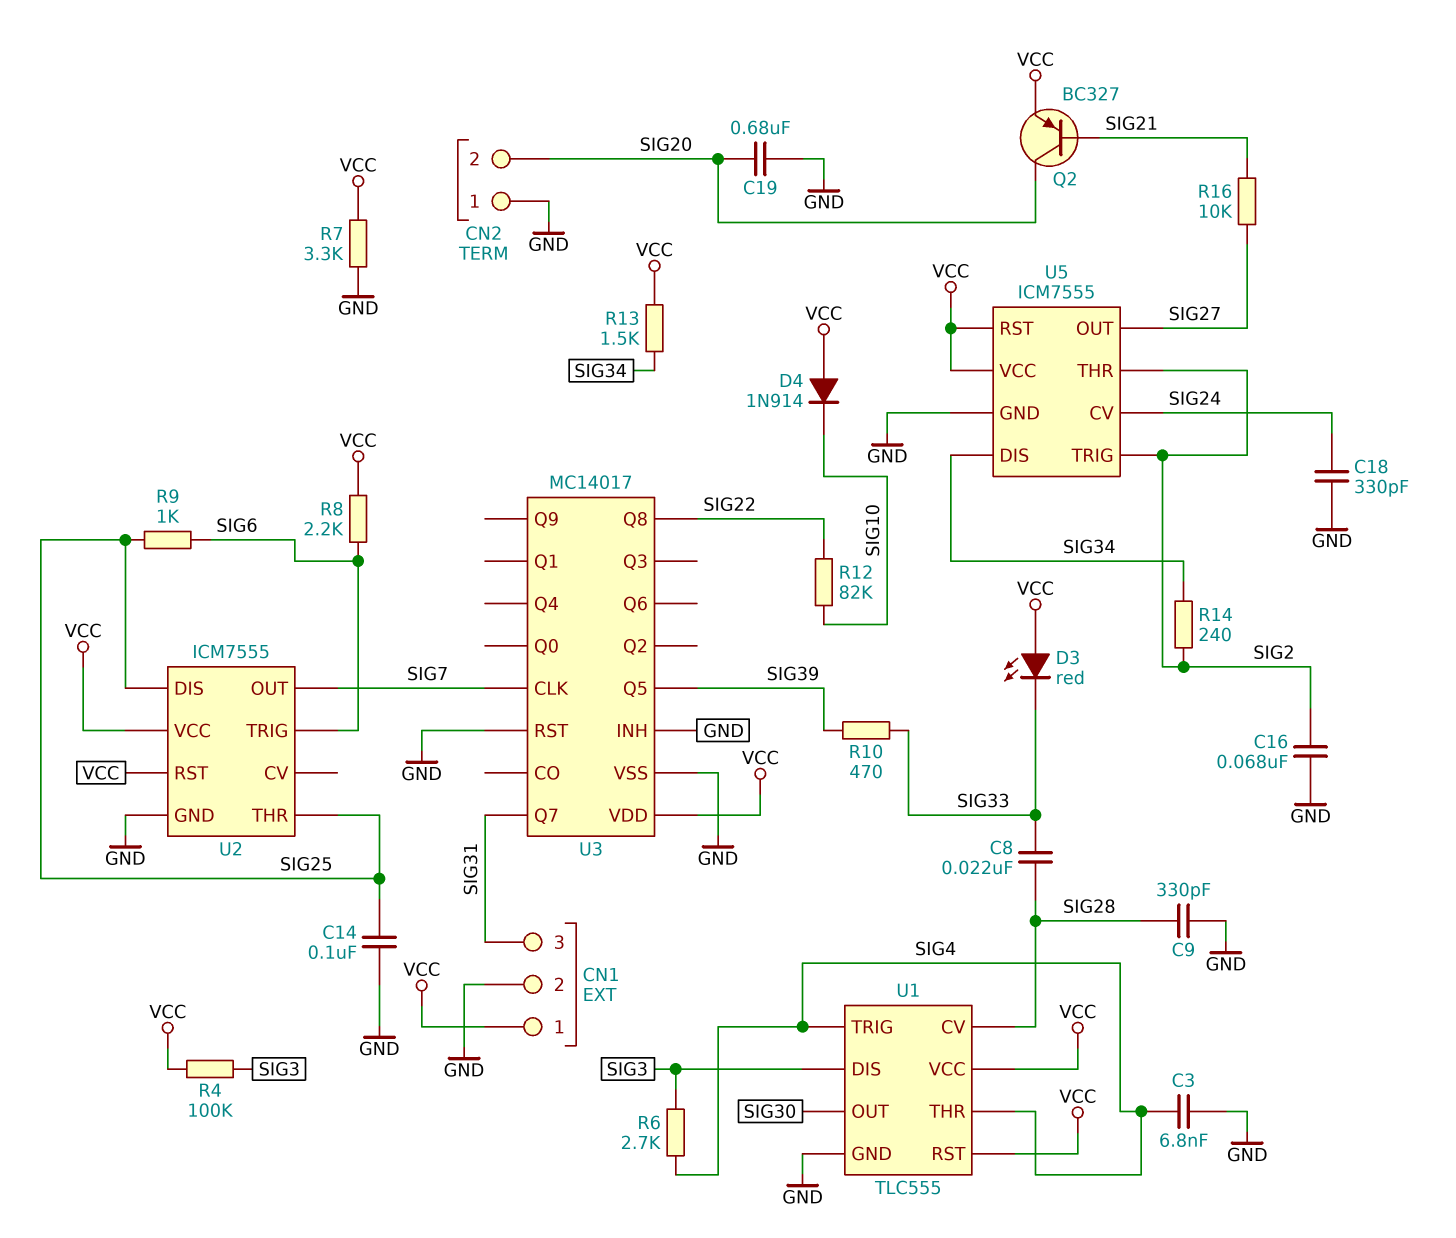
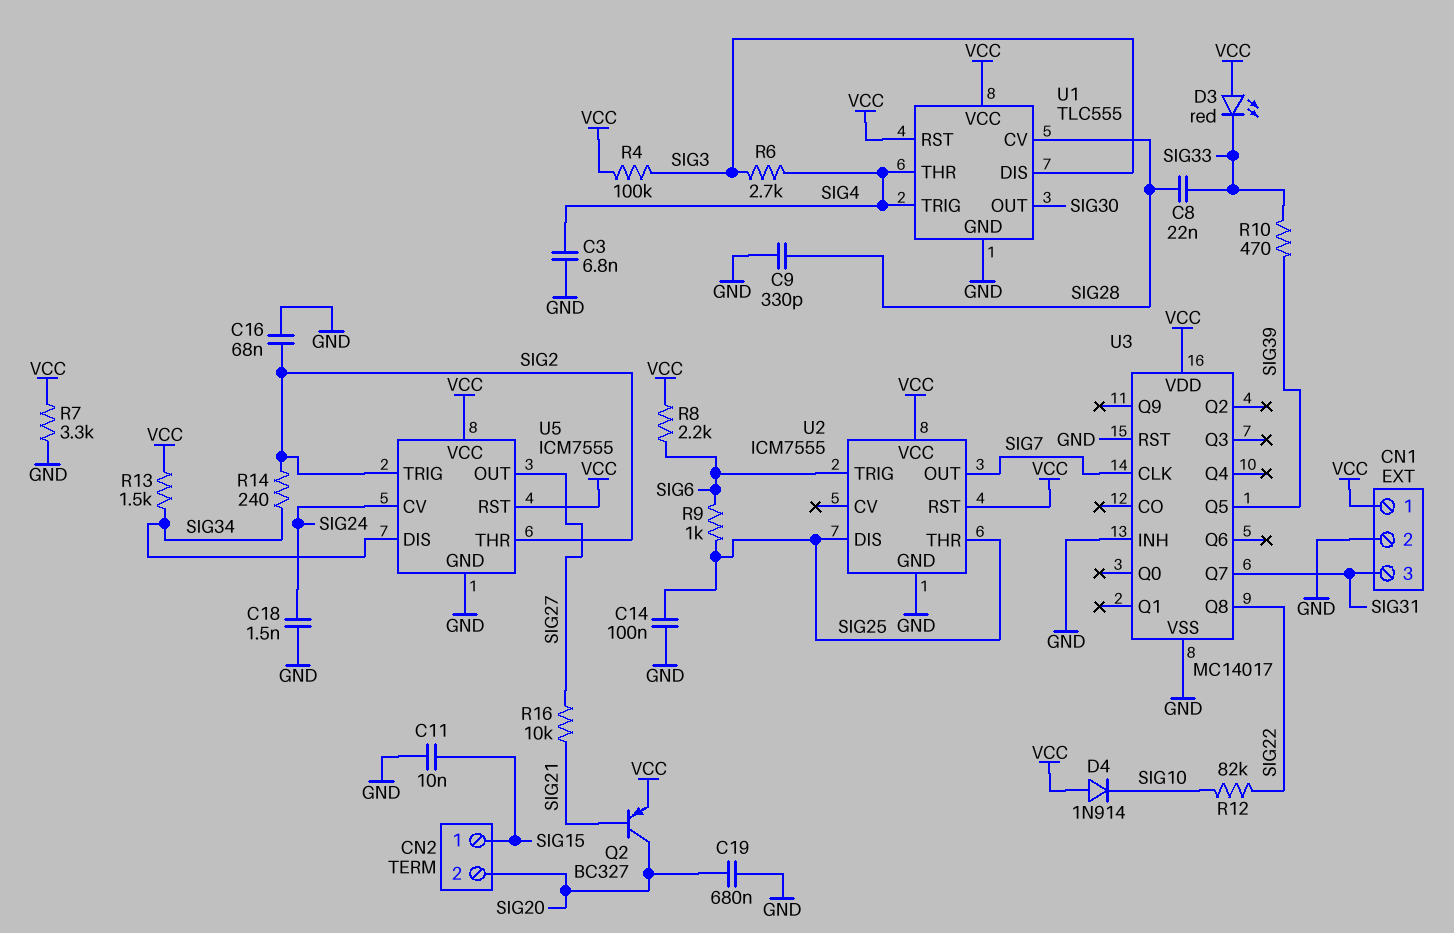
C11: none -> 10nF (GND, SIG15)
C18: 330pF (GND, SIG24) -> 1.5nF (GND, SIG24)
CN2 pin 1: GND -> SIG15

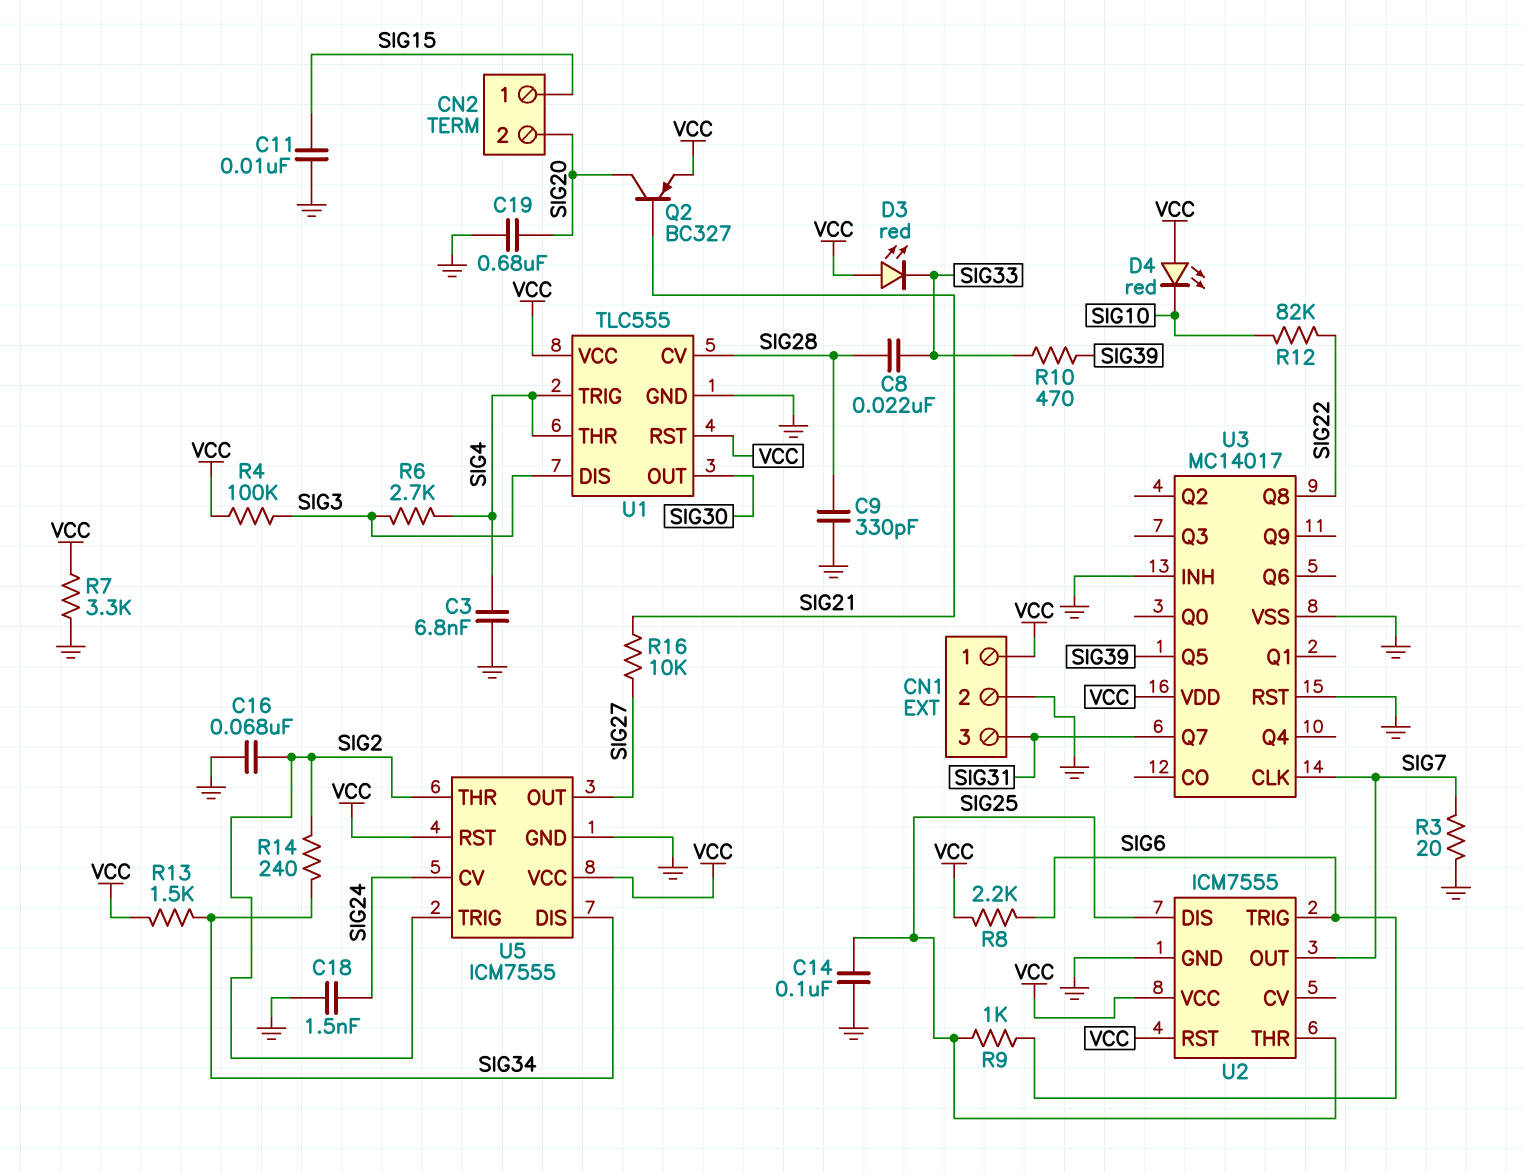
D4: diode 1N914 (A VCC, K SIG10) -> LED red (A VCC, K SIG10)
R3: none -> 20 (GND, SIG7)

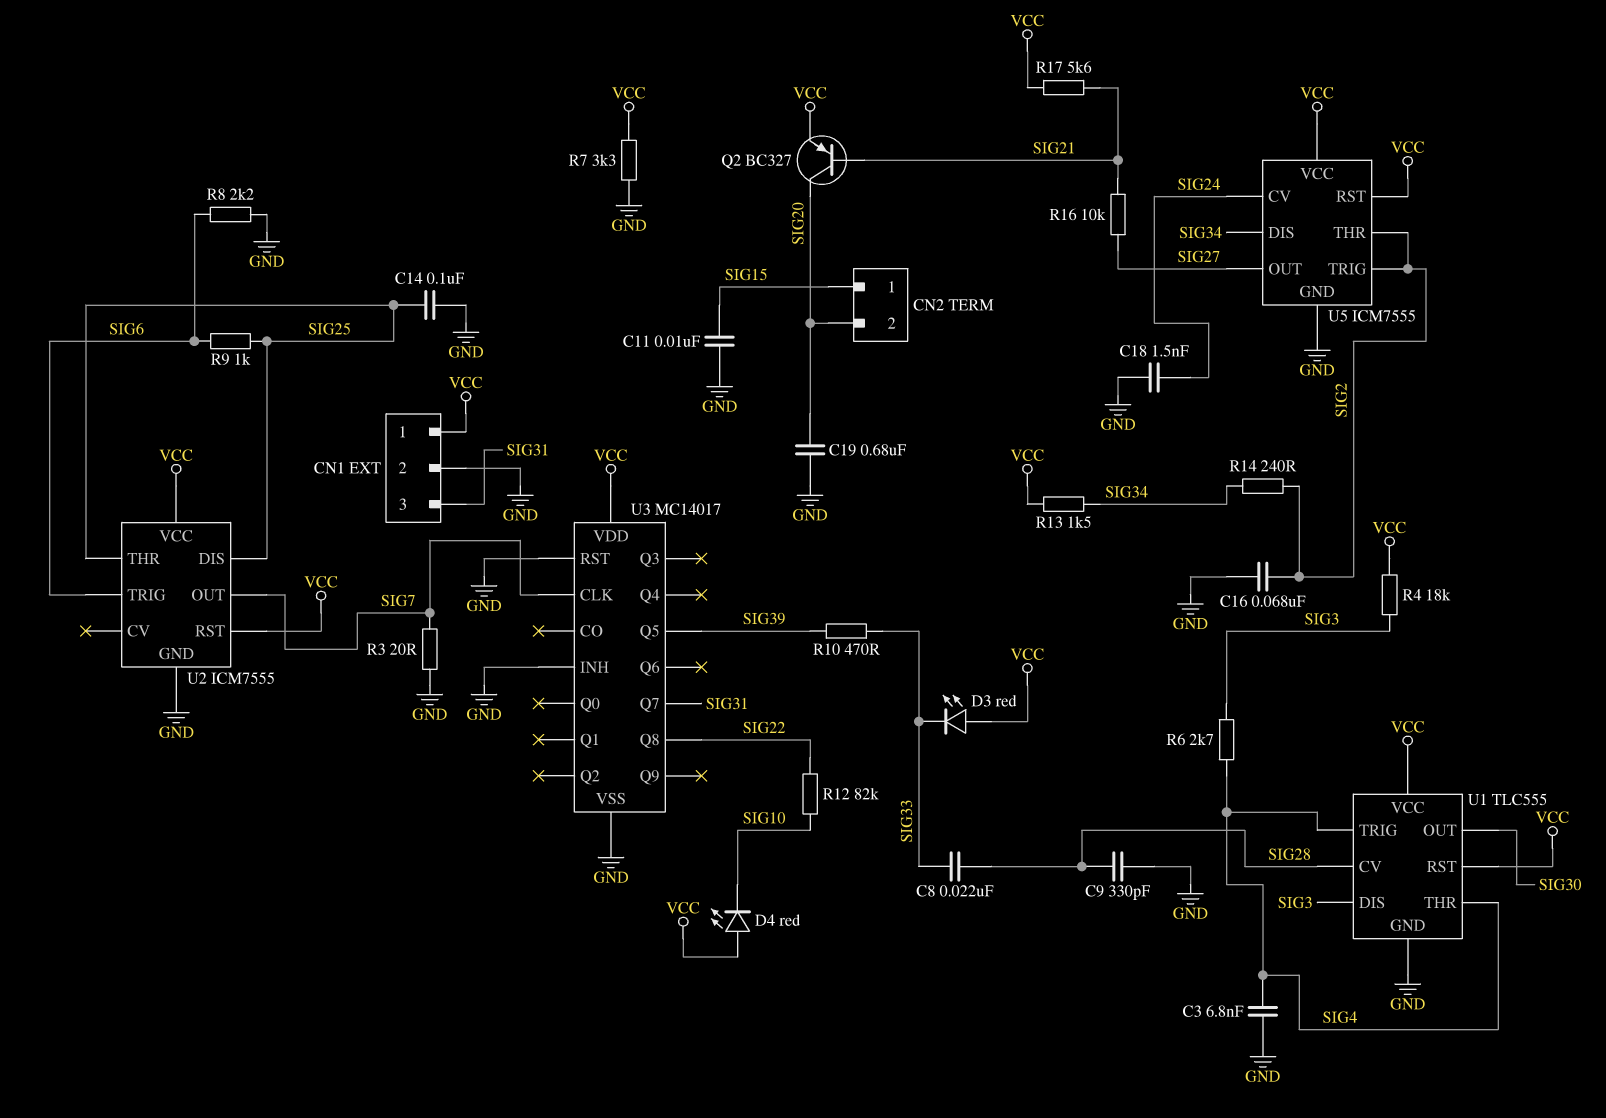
R4: 100k (SIG3, VCC) -> 18k (SIG3, VCC)
R8: 2.2k (SIG6, VCC) -> 2.2k (GND, SIG6)
R17: none -> 5.6k (SIG21, VCC)

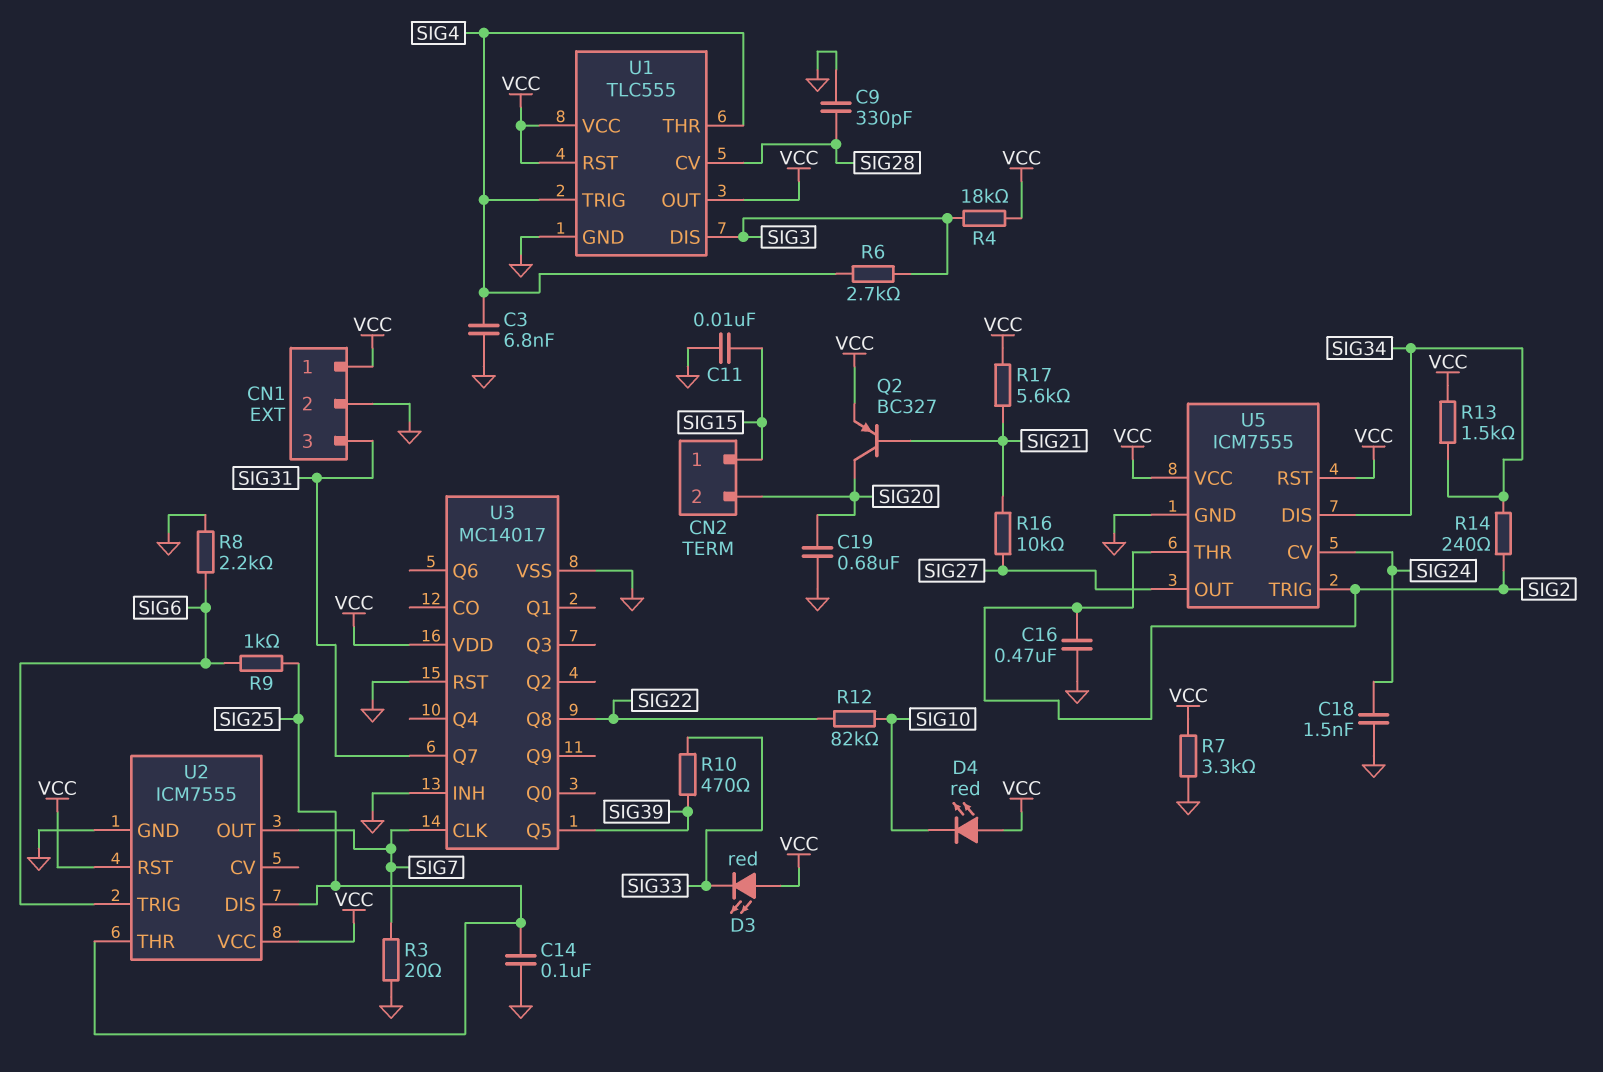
C8: 22nF (SIG28, SIG33) -> none
C16: 68nF (GND, SIG2) -> 470nF (GND, SIG2)
U1 pin OUT: SIG30 -> VCC

